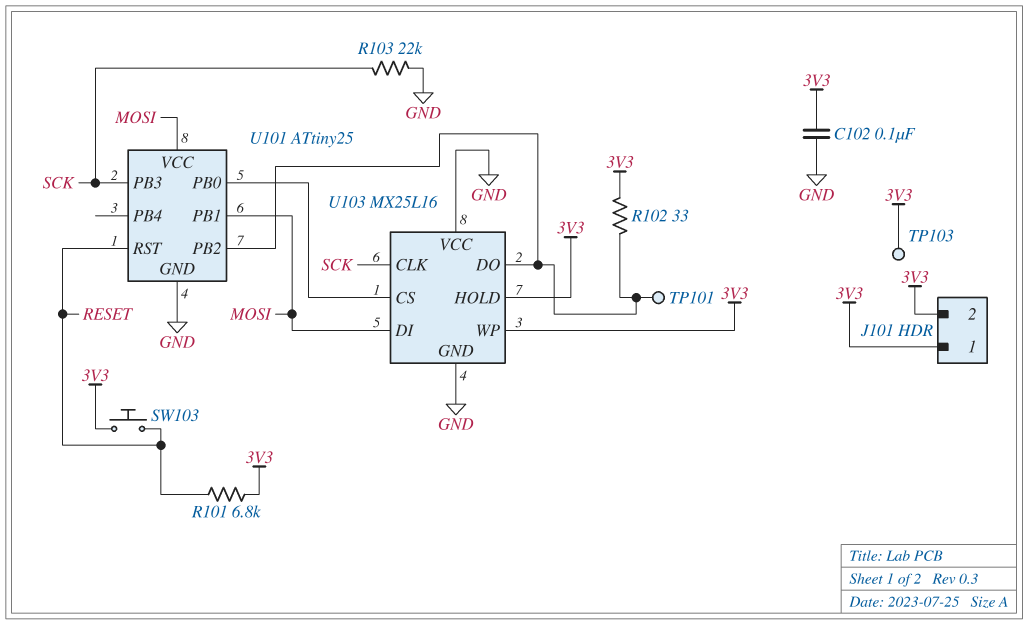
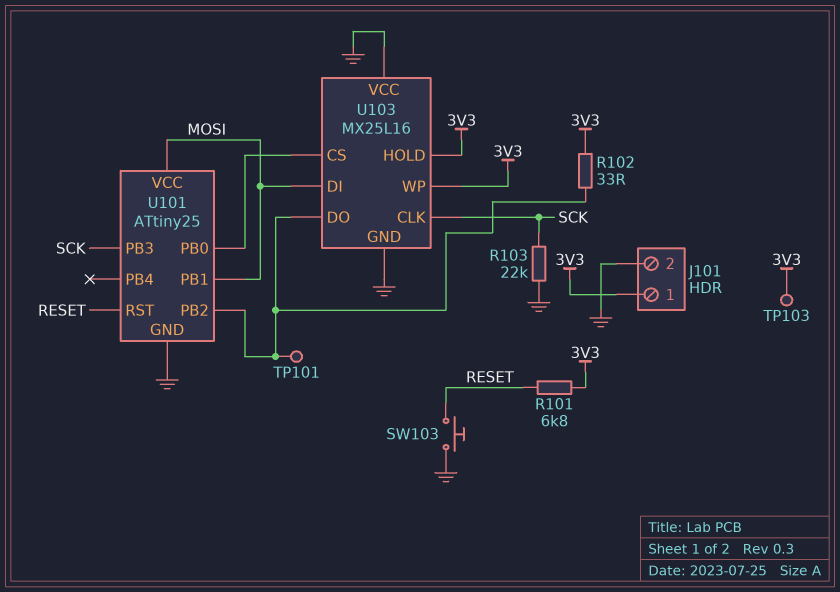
C102: 100nF (3V3, GND) -> none
J101 pin 2: 3V3 -> GND
SW103: button (3V3, RESET) -> button (GND, RESET)

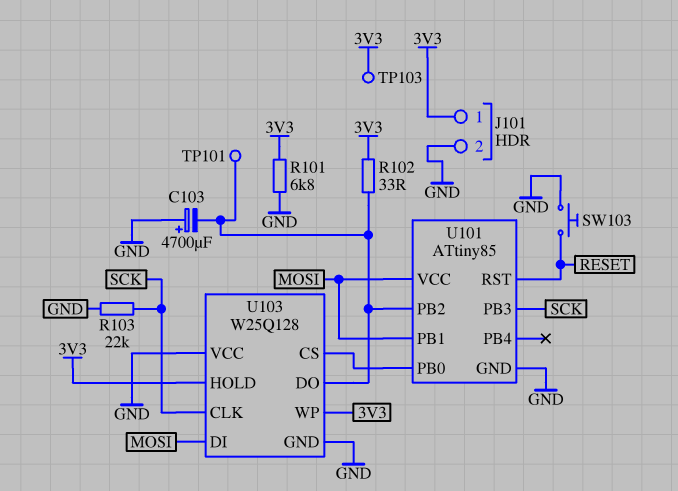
C103: none -> 4700uF (plus GND, minus U101/PB2)
R101: 6.8k (3V3, RESET) -> 6.8k (3V3, GND)
U101: ATtiny25 -> ATtiny85
U103: MX25L16 -> W25Q128

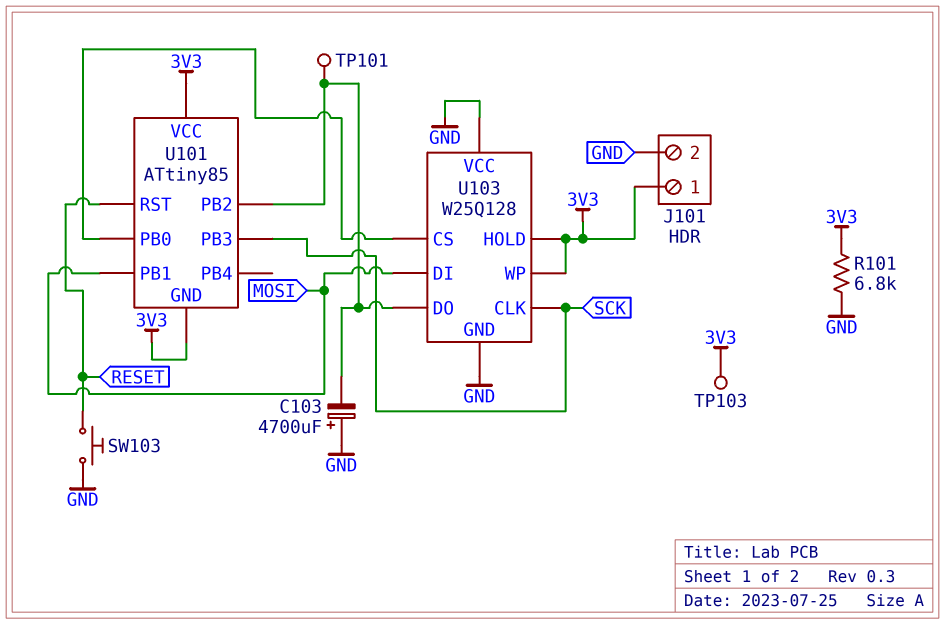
R102: 33 (3V3, U101/PB2) -> none
R103: 22k (GND, SCK) -> none
U101 pin GND: GND -> 3V3
U101 pin VCC: MOSI -> 3V3

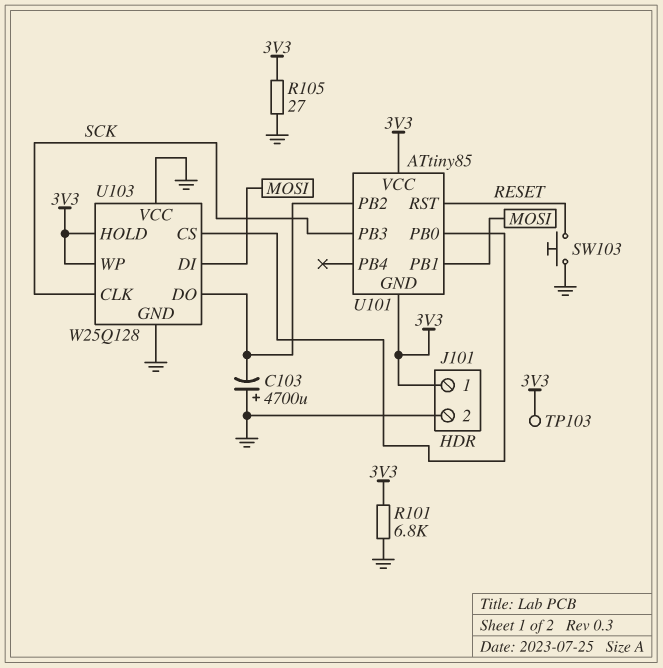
R105: none -> 27 (3V3, GND)
TP101: test point (U101/PB2) -> none

